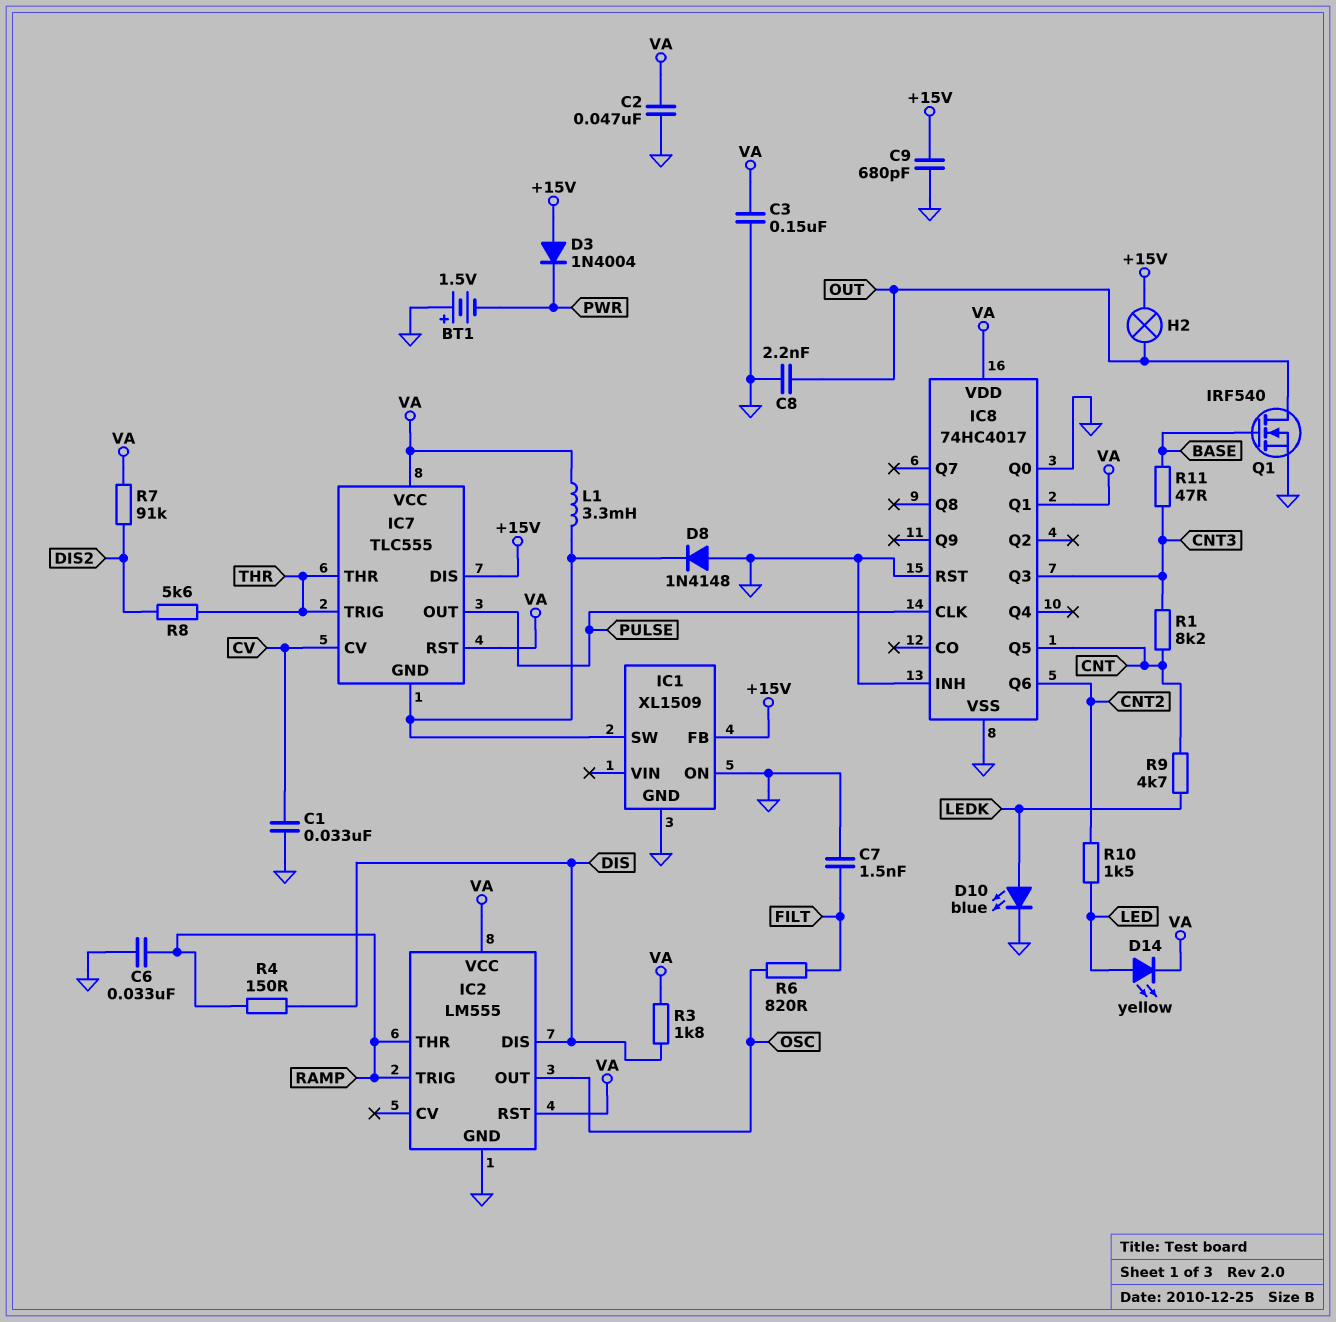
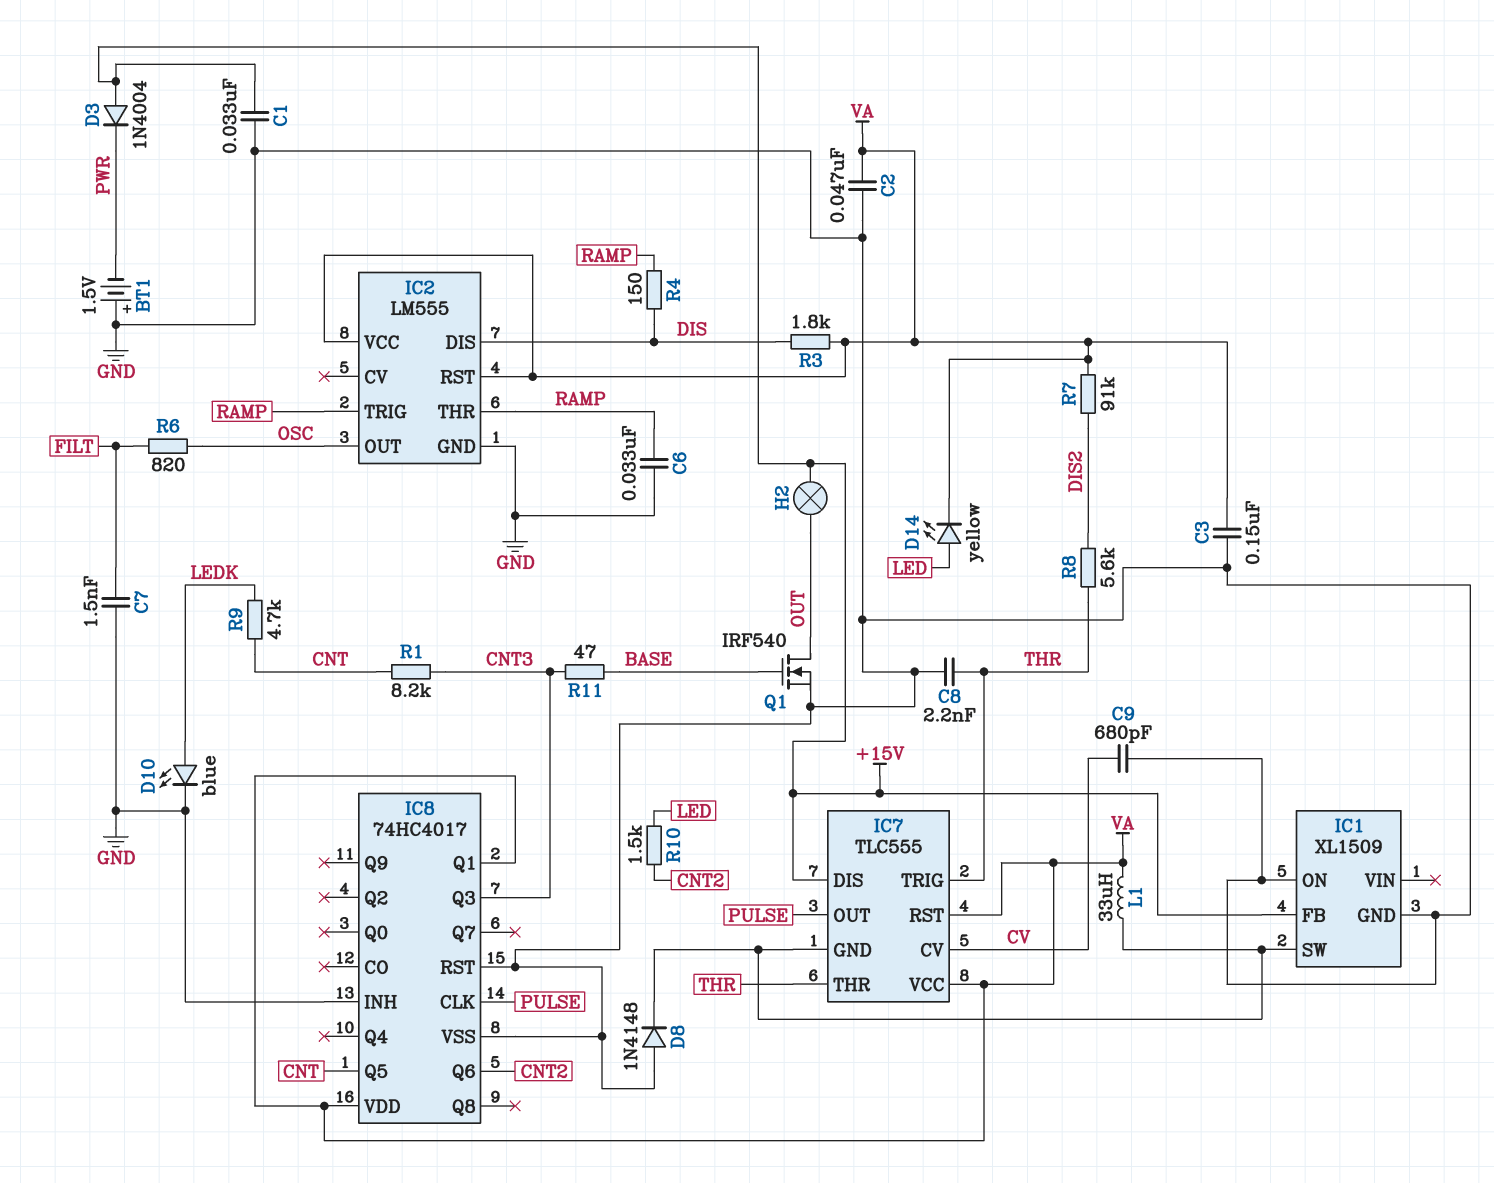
C1: 33nF (CV, GND) -> 33nF (+15V, GND)
C8: 2.2nF (GND, OUT) -> 2.2nF (GND, THR)
C9: 680pF (+15V, GND) -> 680pF (CV, GND)
IC8 pin Q0: GND -> none
L1: 3.3mH (IC1/SW, VA) -> 33uH (IC1/SW, VA)

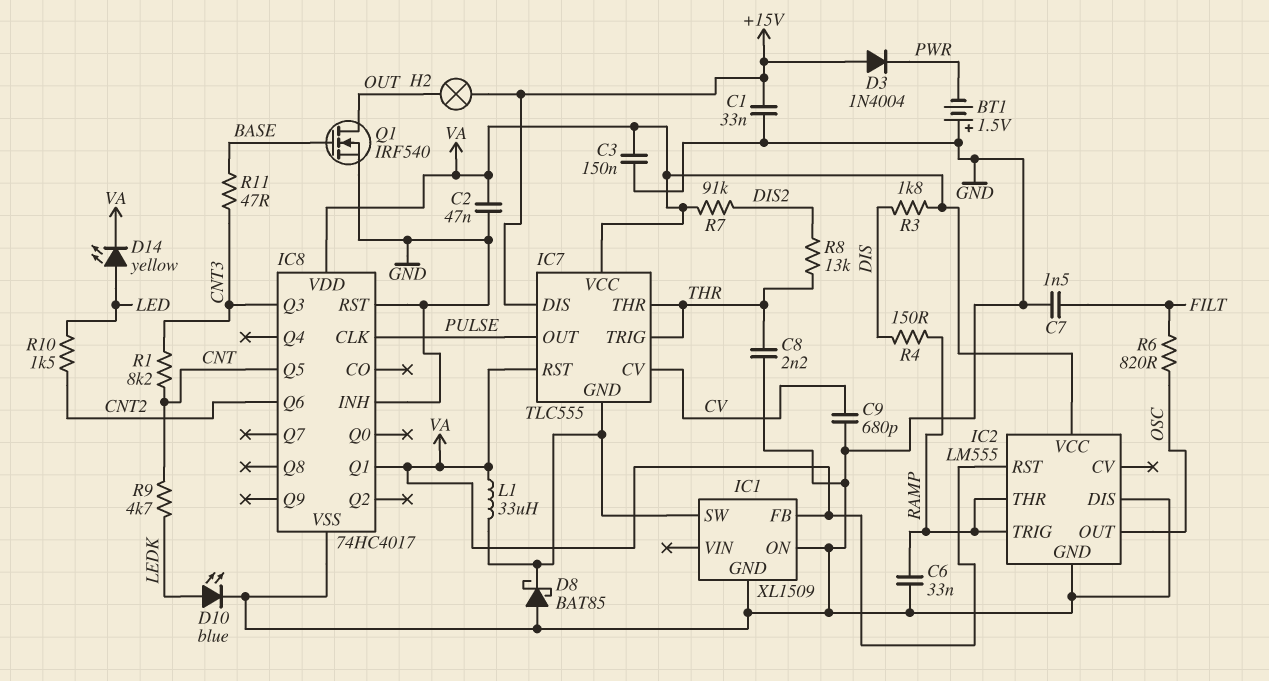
D8: diode 1N4148 (A GND, K IC1/SW) -> schottky BAT85 (A GND, K IC1/SW)
IC1 pin FB: +15V -> VA
IC2 pin DIS: DIS -> GND
R8: 5.6k (DIS2, THR) -> 13k (DIS2, THR)

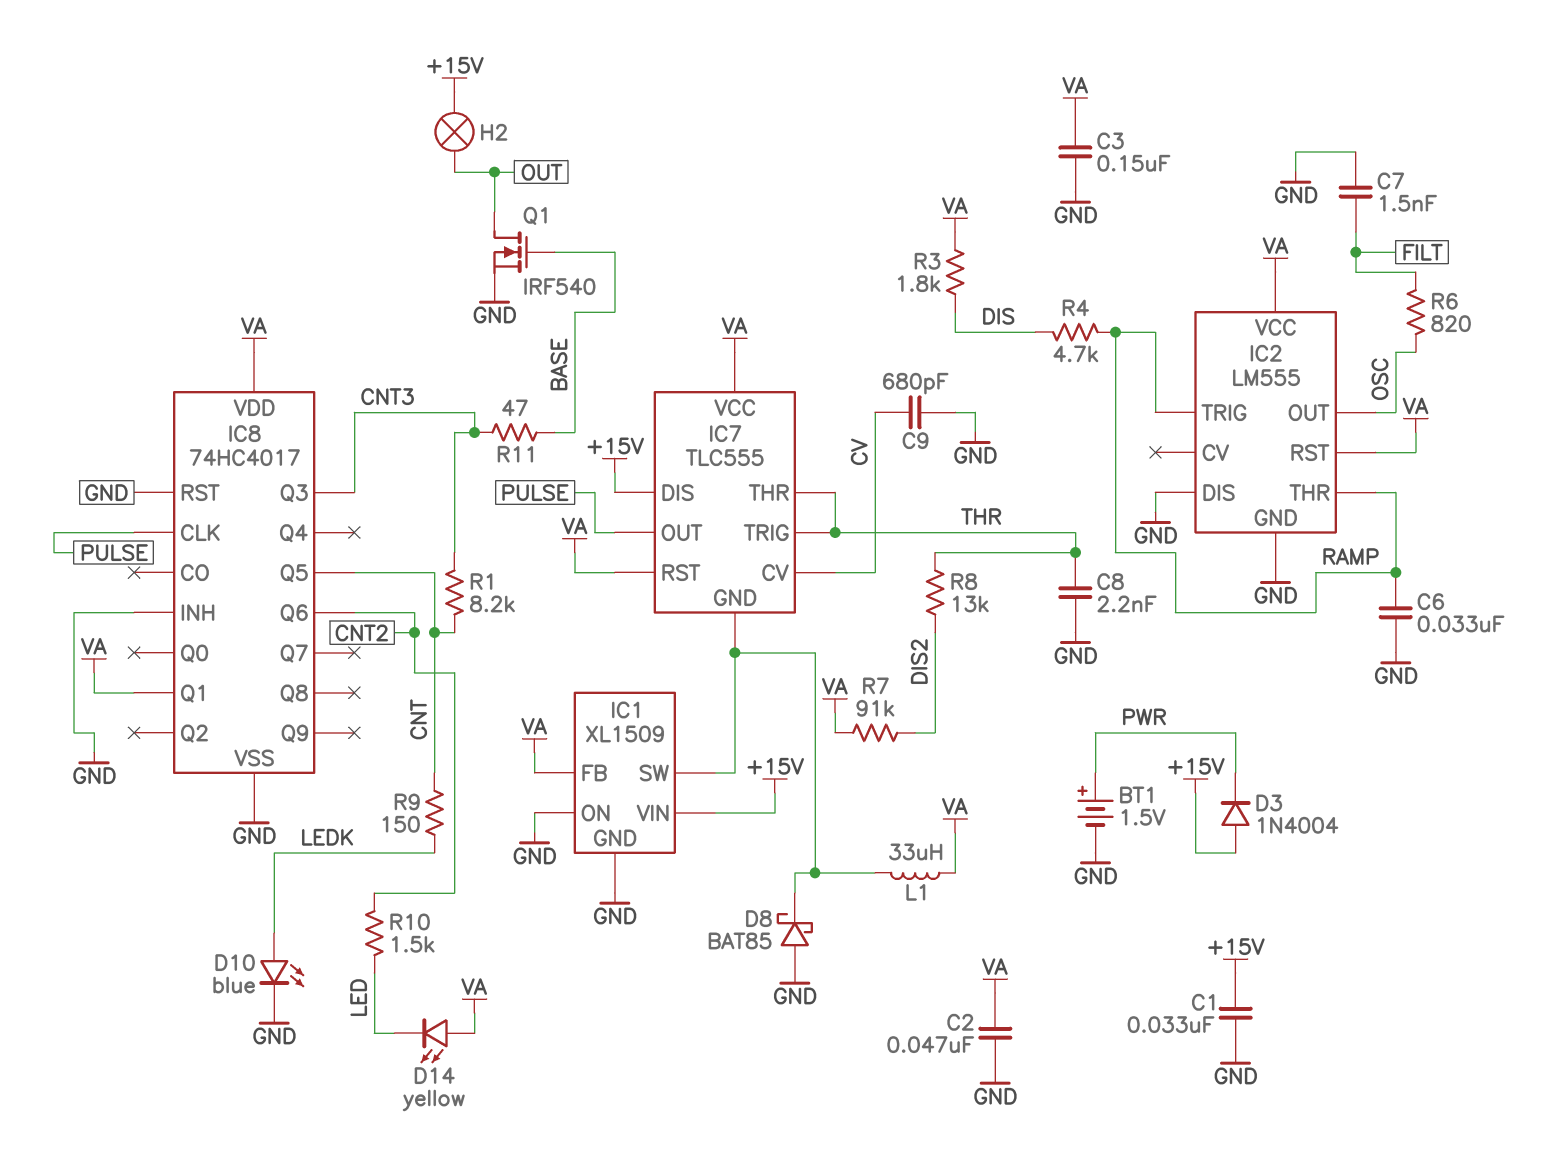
BT1: 1.5V (plus GND, minus PWR) -> 1.5V (plus PWR, minus GND)
D14: LED yellow (A LED, K VA) -> LED yellow (A VA, K LED)
IC1 pin VIN: none -> +15V
R4: 150 (DIS, RAMP) -> 4.7k (DIS, RAMP)
R9: 4.7k (CNT, LEDK) -> 150 (CNT, LEDK)

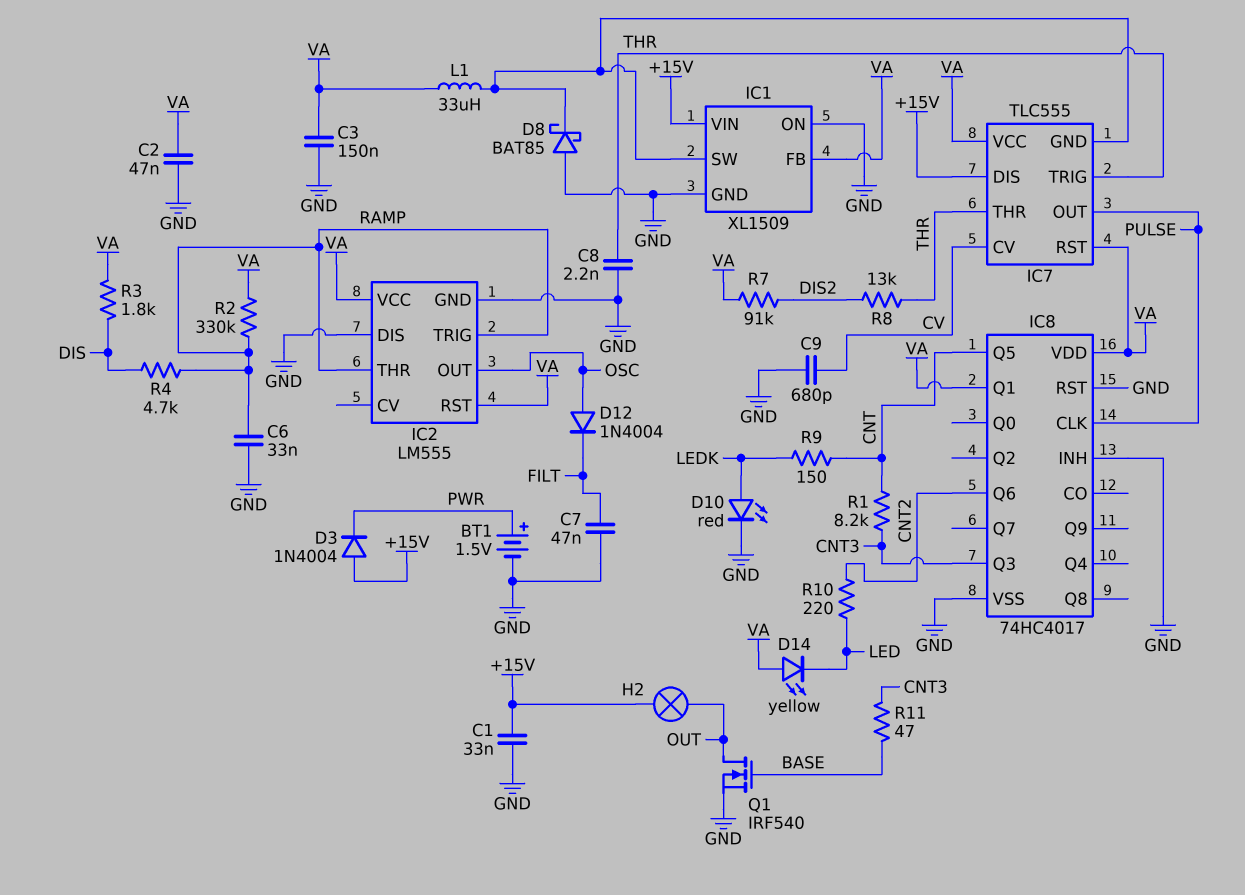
C7: 1.5nF (FILT, GND) -> 47nF (FILT, GND)
D10: LED blue (A LEDK, K GND) -> LED red (A LEDK, K GND)
D12: none -> diode 1N4004 (A OSC, K FILT)
R2: none -> 330k (RAMP, VA)
R6: 820 (FILT, OSC) -> none
R10: 1.5k (CNT2, LED) -> 220 (CNT2, LED)

